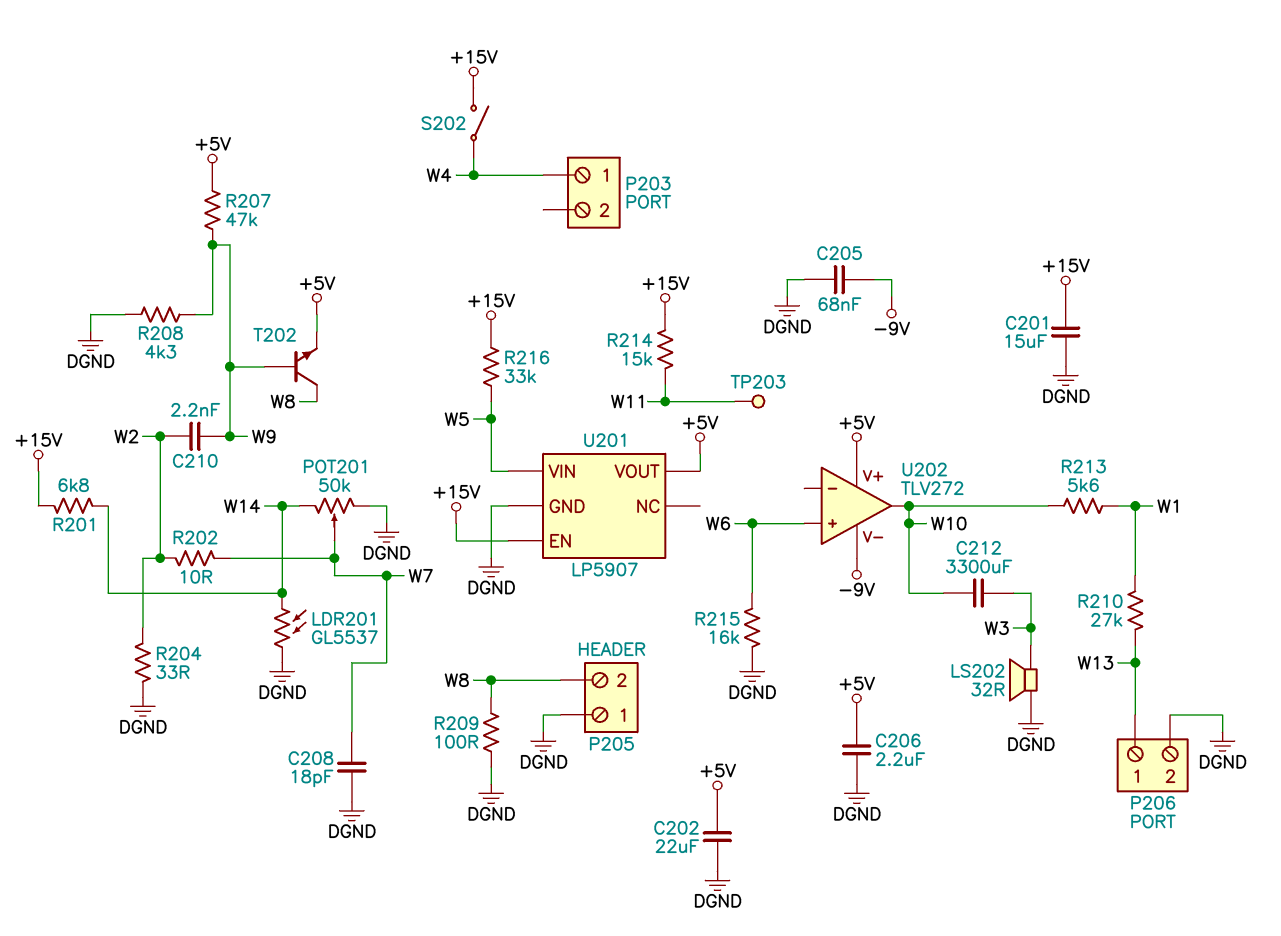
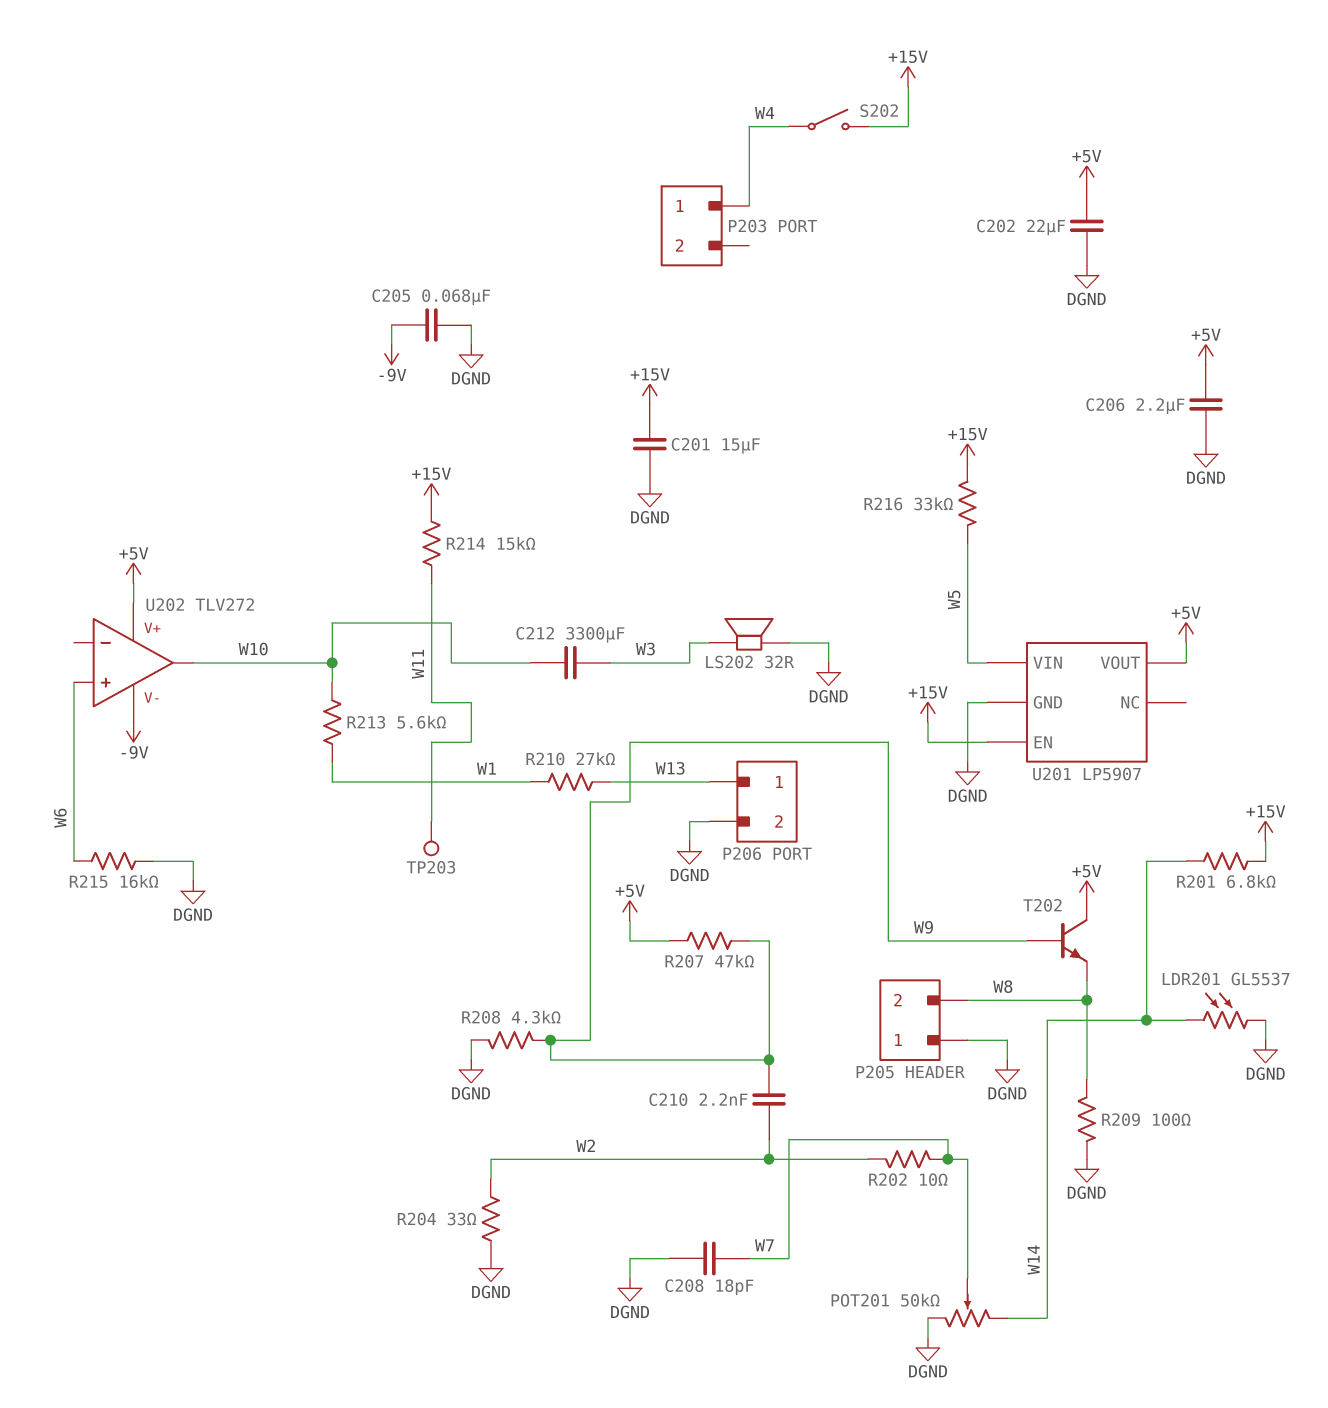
T202: NPN (B W9, C W8, E +5V) -> NPN (B W9, C +5V, E W8)

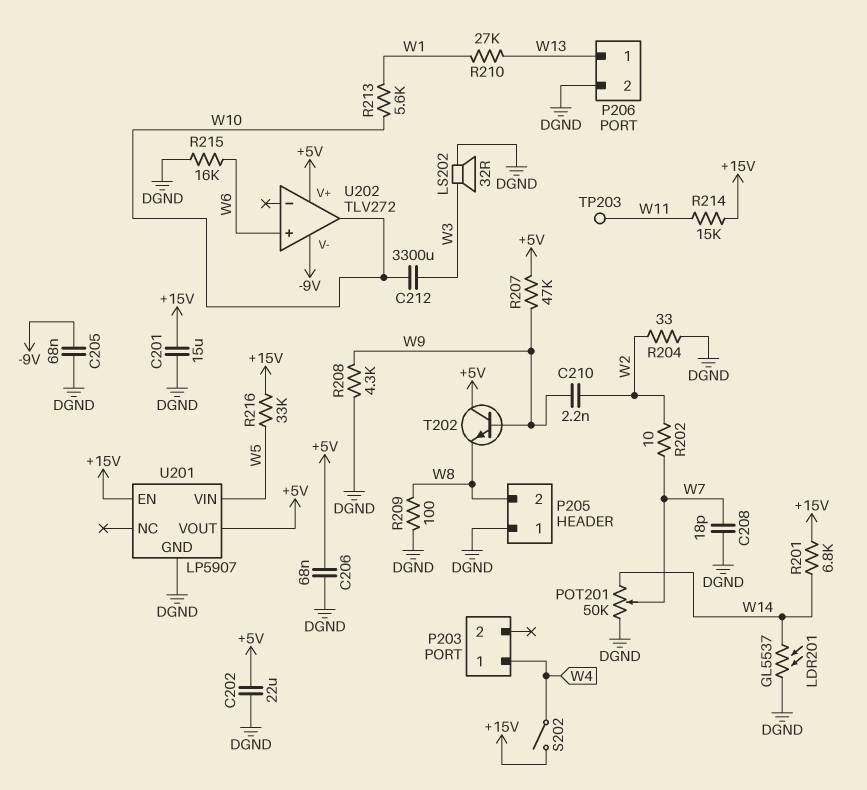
C206: 2.2uF (+5V, DGND) -> 68nF (+5V, DGND)

